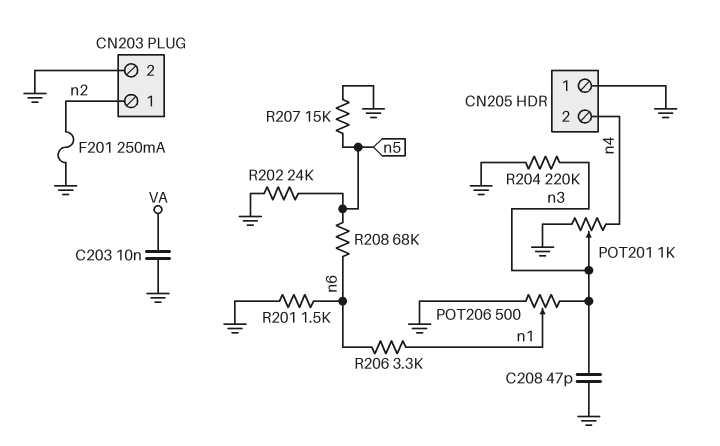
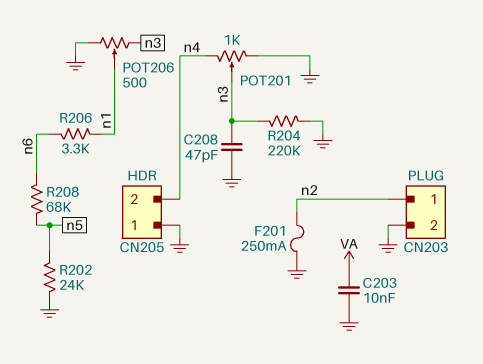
R201: 1.5k (GND, n6) -> none
R207: 15k (GND, n5) -> none

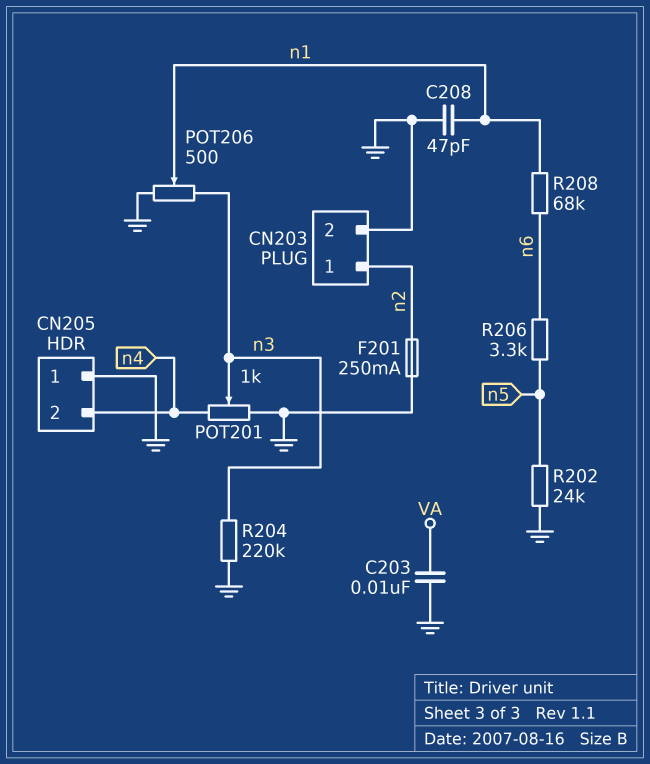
C208: 47pF (GND, n3) -> 47pF (GND, n1)
R206: 3.3k (n1, n6) -> 3.3k (n5, n6)
R208: 68k (n5, n6) -> 68k (n1, n6)

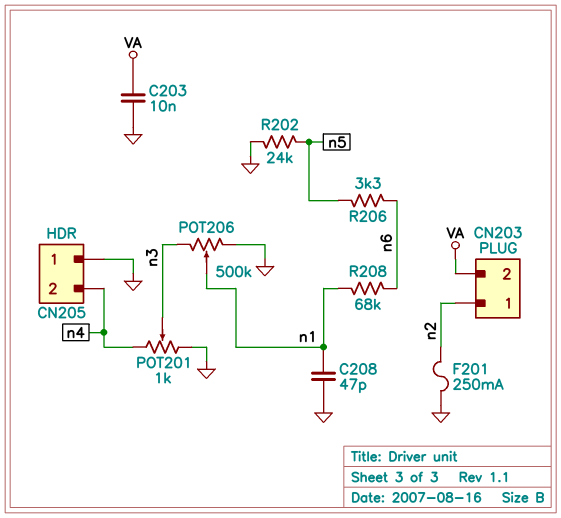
CN203 pin 2: GND -> VA
POT206: 500 (GND, n3, wiper n1) -> 500k (GND, n3, wiper n1)
R204: 220k (GND, n3) -> none

